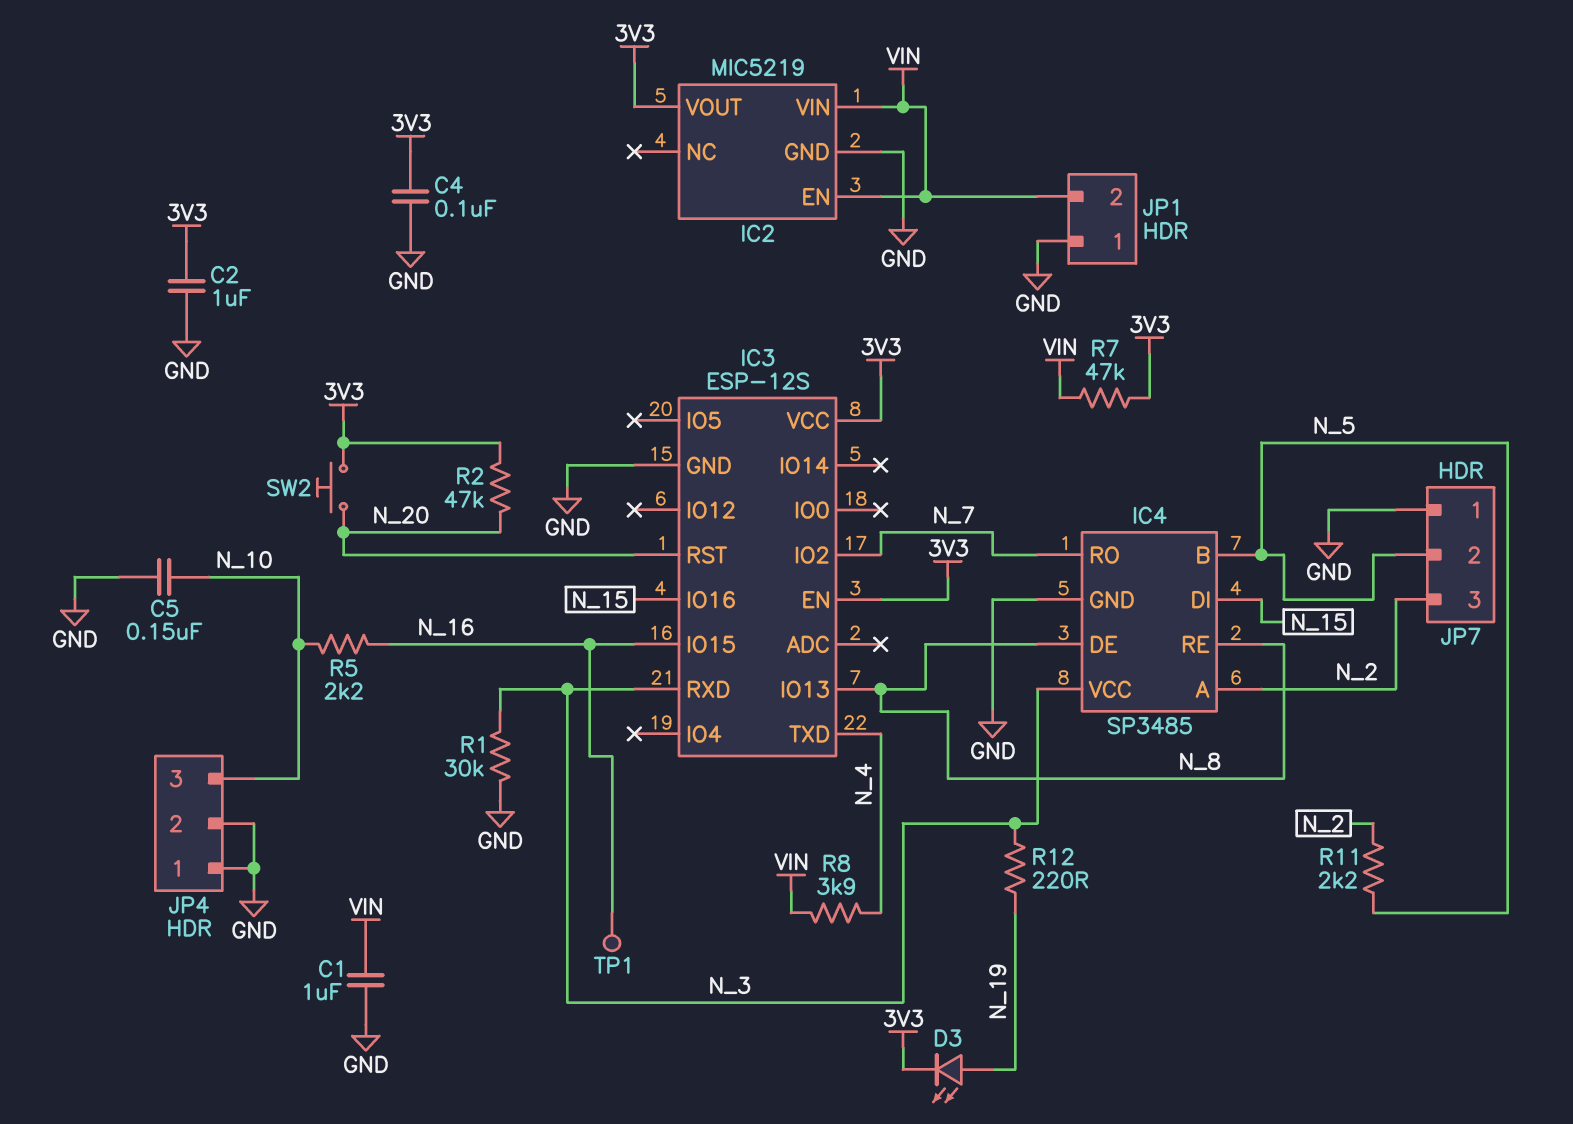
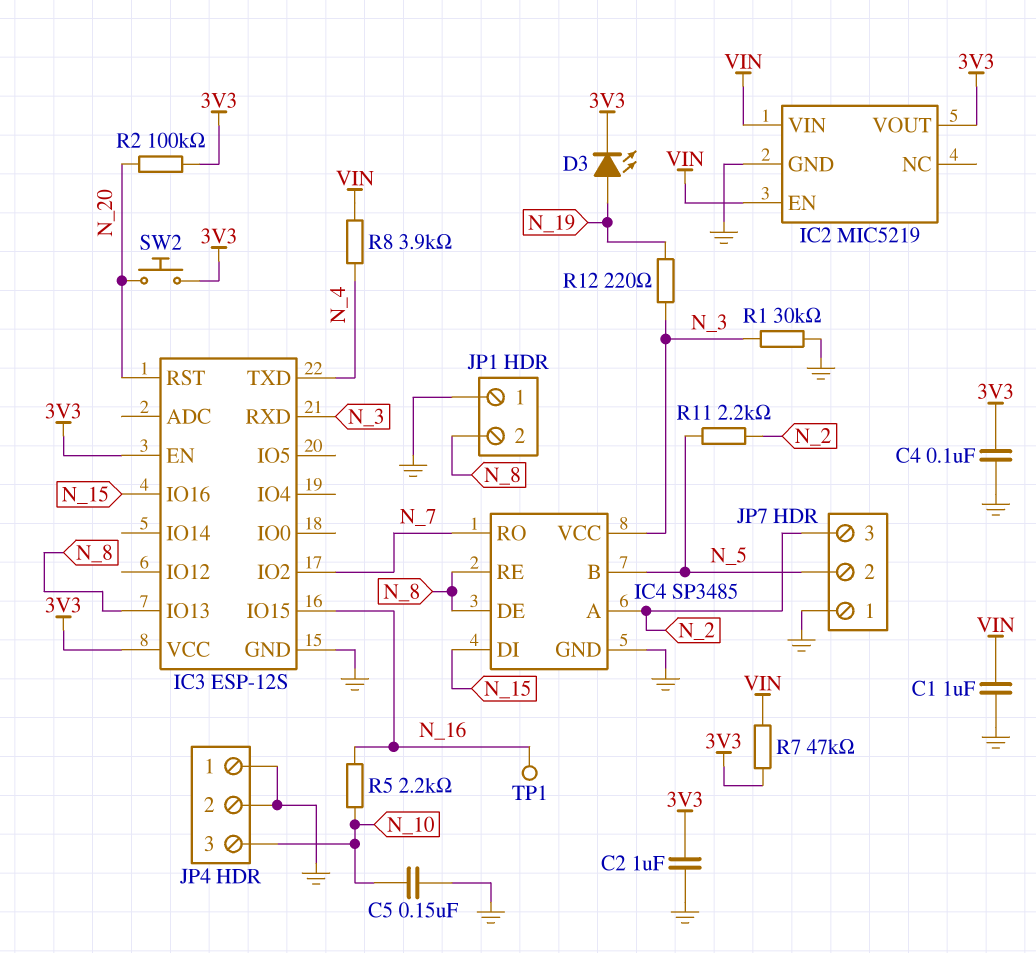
JP1 pin 2: VIN -> N_8
R2: 47k (3V3, N_20) -> 100k (3V3, N_20)

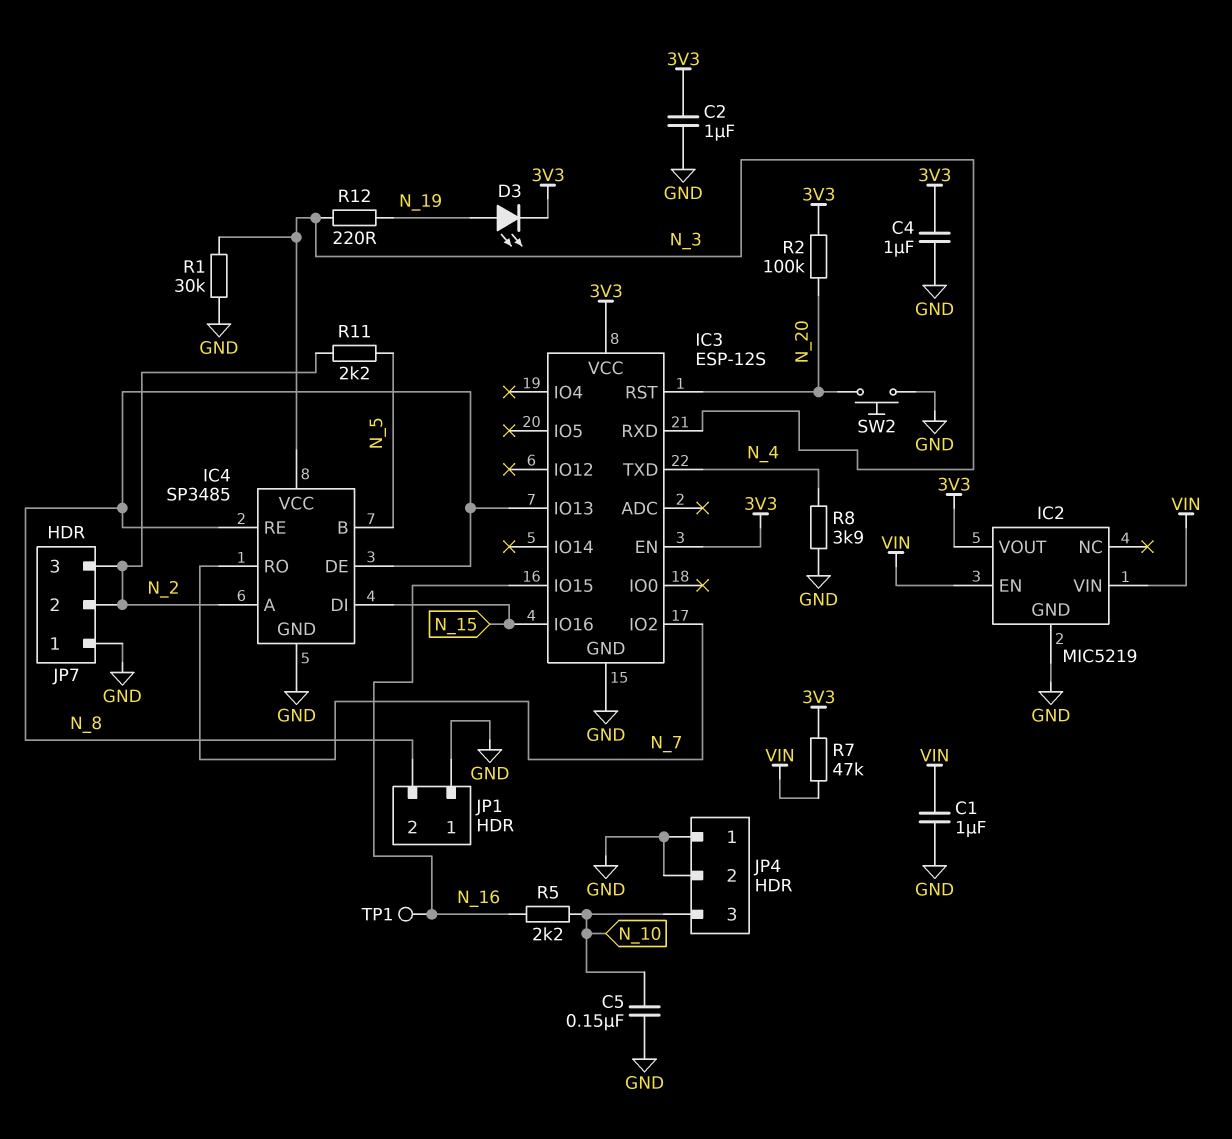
C4: 100nF (3V3, GND) -> 1uF (3V3, GND)
JP7 pin 2: N_5 -> N_2
R8: 3.9k (N_4, VIN) -> 3.9k (GND, N_4)
SW2: button (3V3, N_20) -> button (GND, N_20)

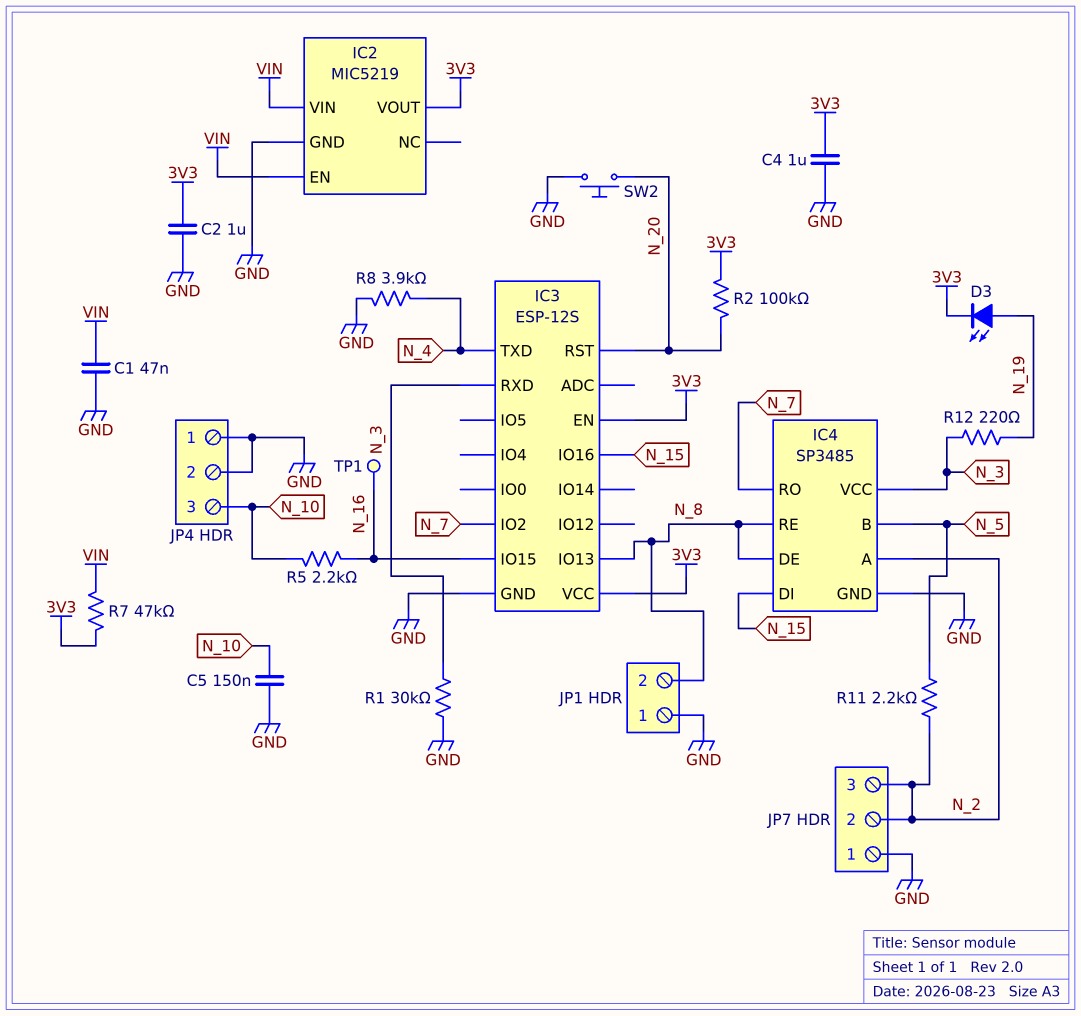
C1: 1uF (GND, VIN) -> 47nF (GND, VIN)

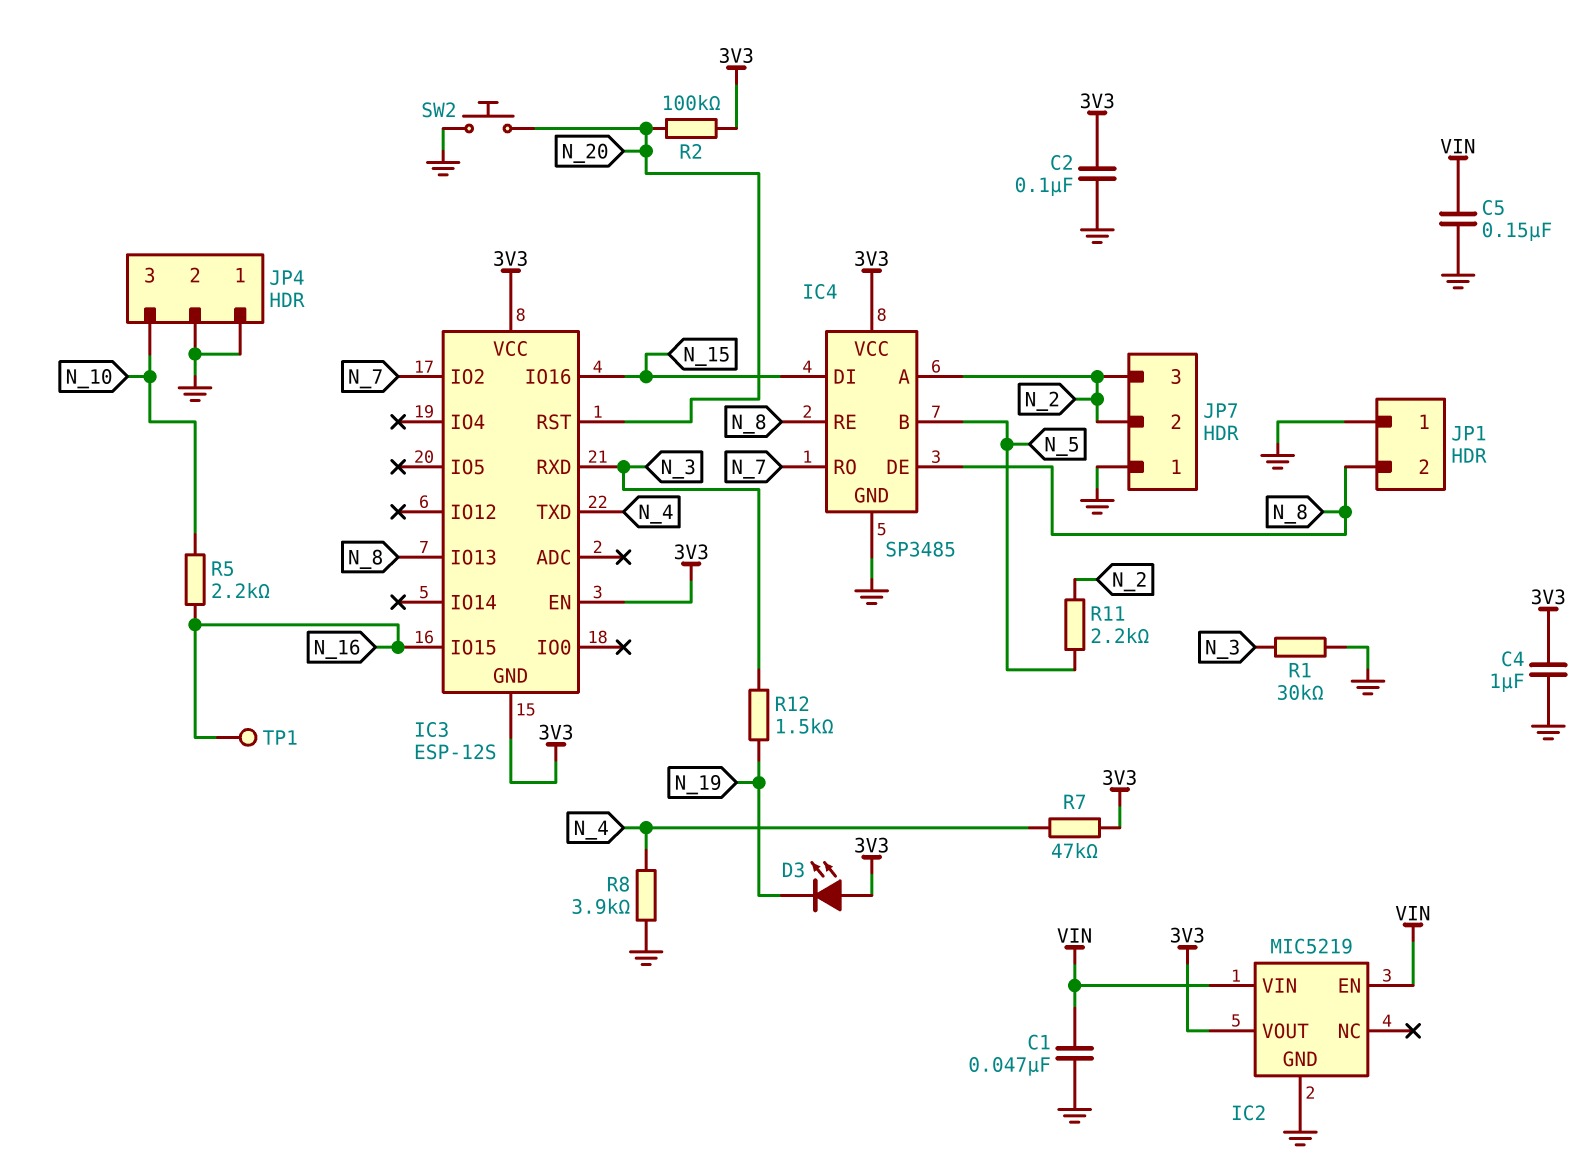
C2: 1uF (3V3, GND) -> 100nF (3V3, GND)
C5: 150nF (GND, N_10) -> 150nF (GND, VIN)
D3: LED (A N_19, K 3V3) -> LED (A 3V3, K N_19)
IC3 pin GND: GND -> 3V3
IC4 pin VCC: N_3 -> 3V3
R7: 47k (3V3, VIN) -> 47k (3V3, N_4)
R12: 220 (N_3, N_19) -> 1.5k (N_3, N_19)

